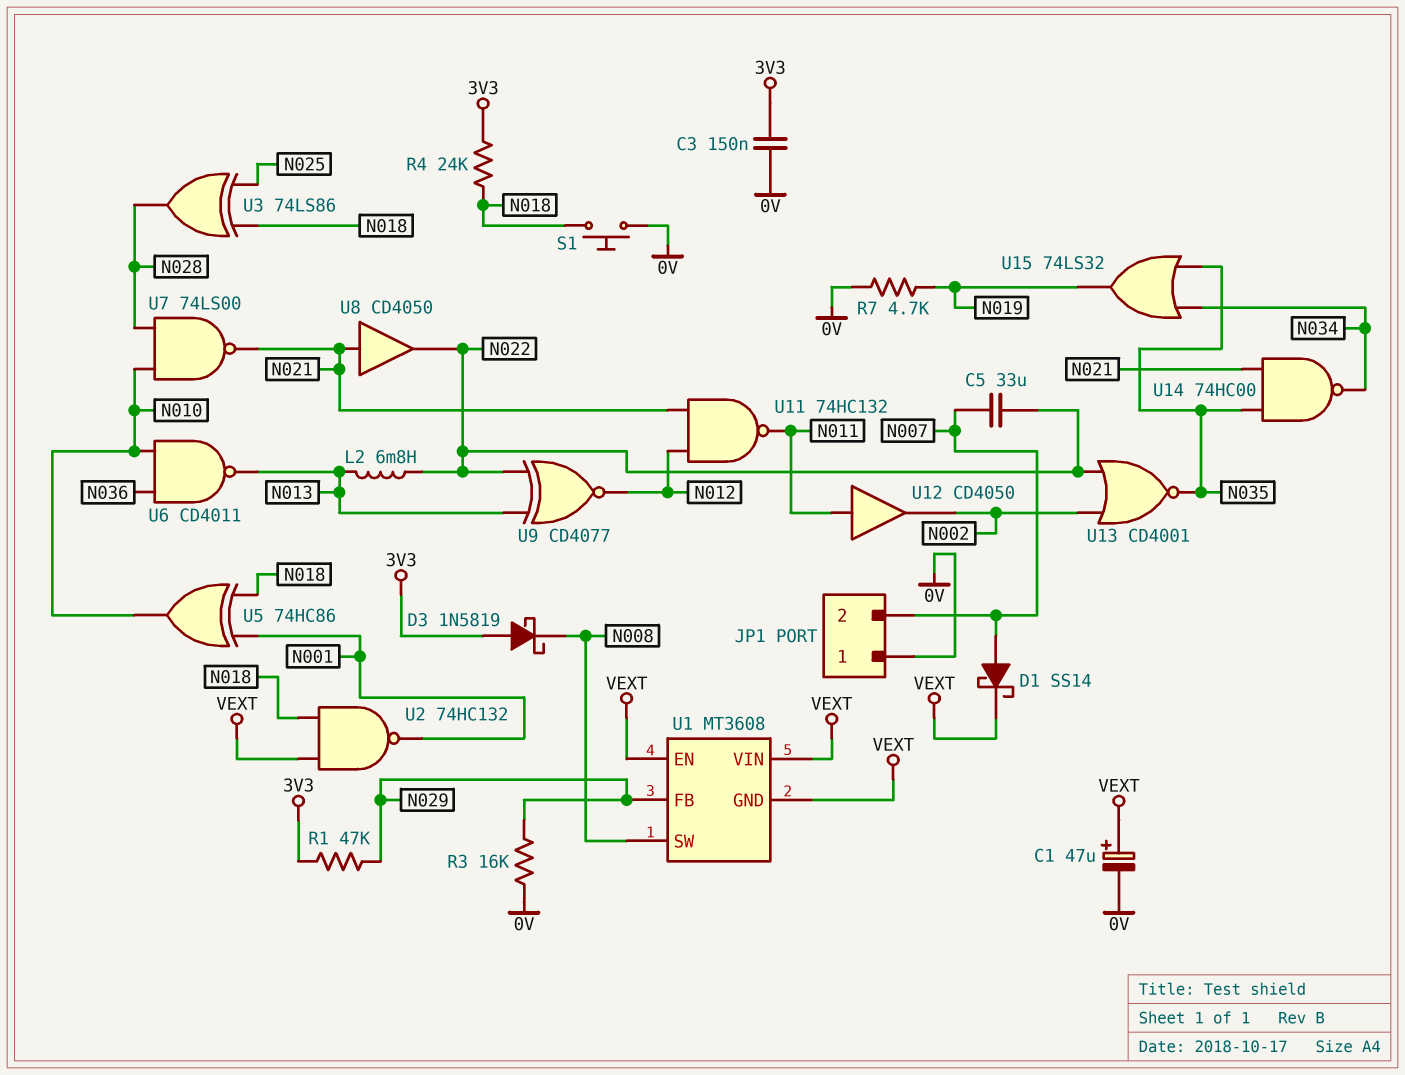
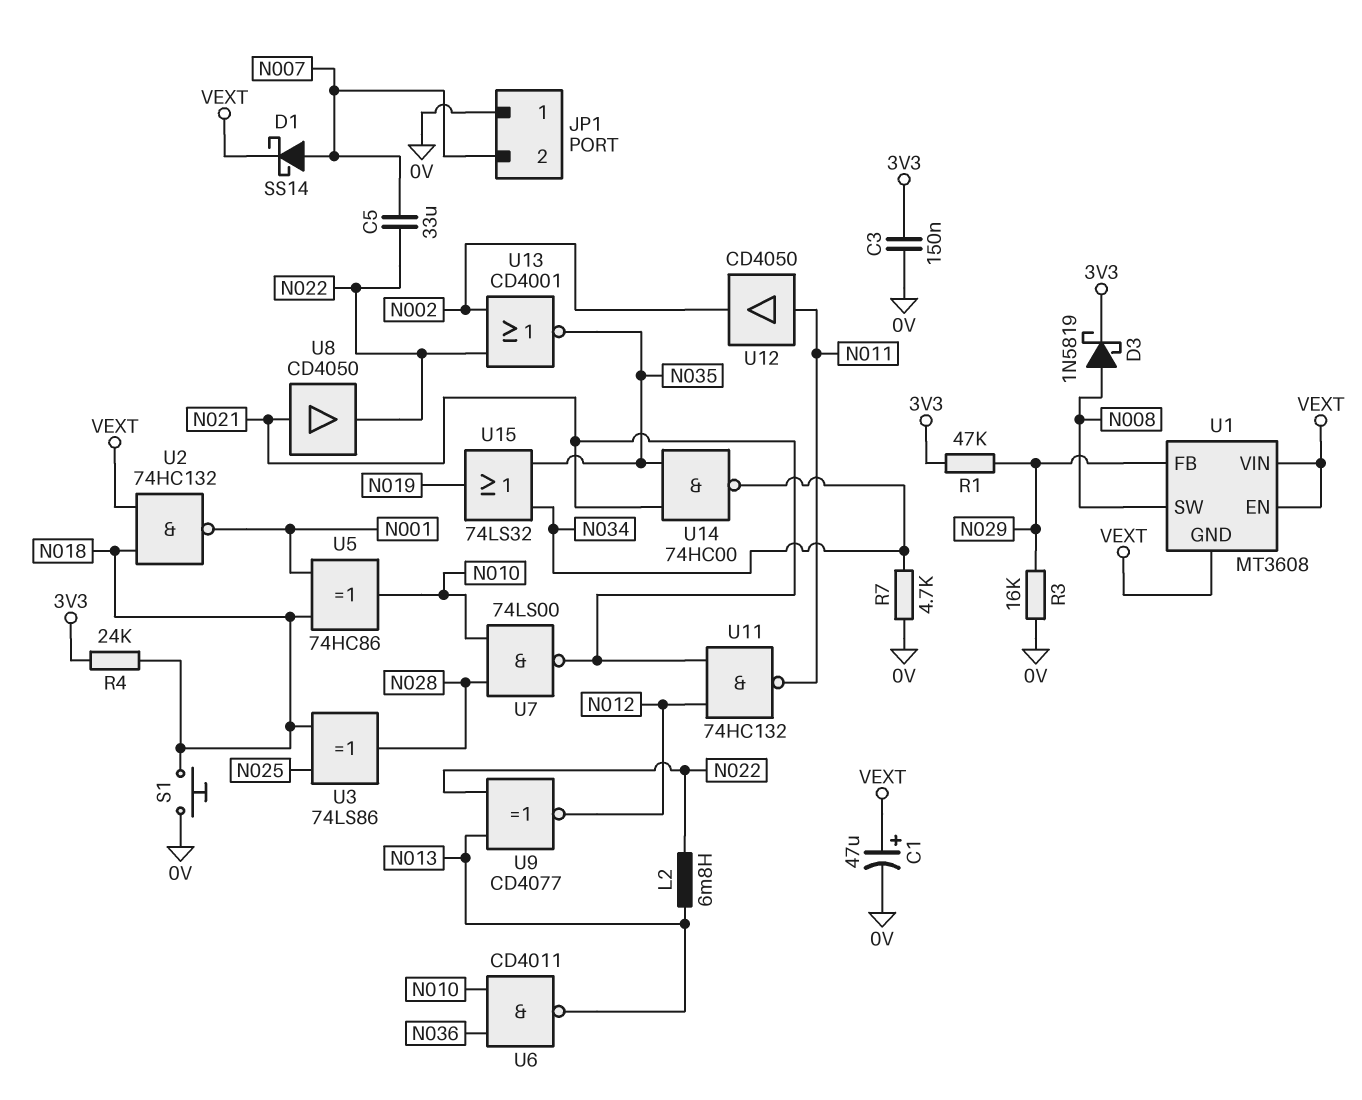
D3: schottky 1N5819 (A 3V3, K N008) -> schottky 1N5819 (A N008, K 3V3)
R7: 4.7k (0V, N019) -> 4.7k (0V, N034)

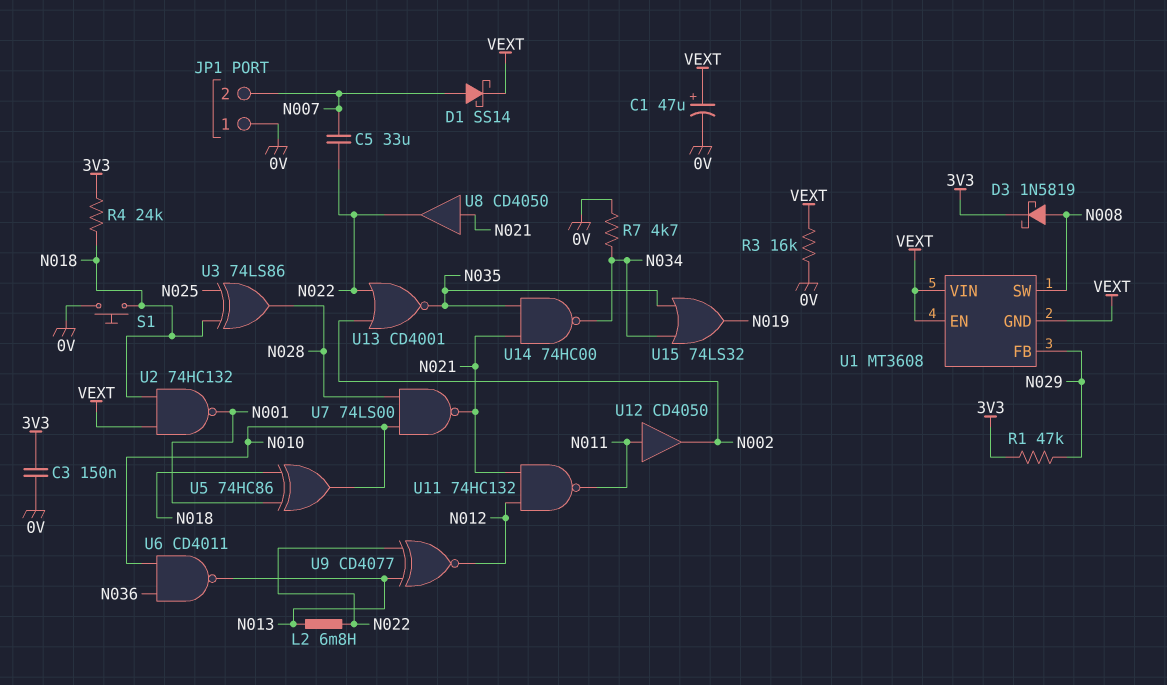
R3: 16k (0V, N029) -> 16k (0V, VEXT)

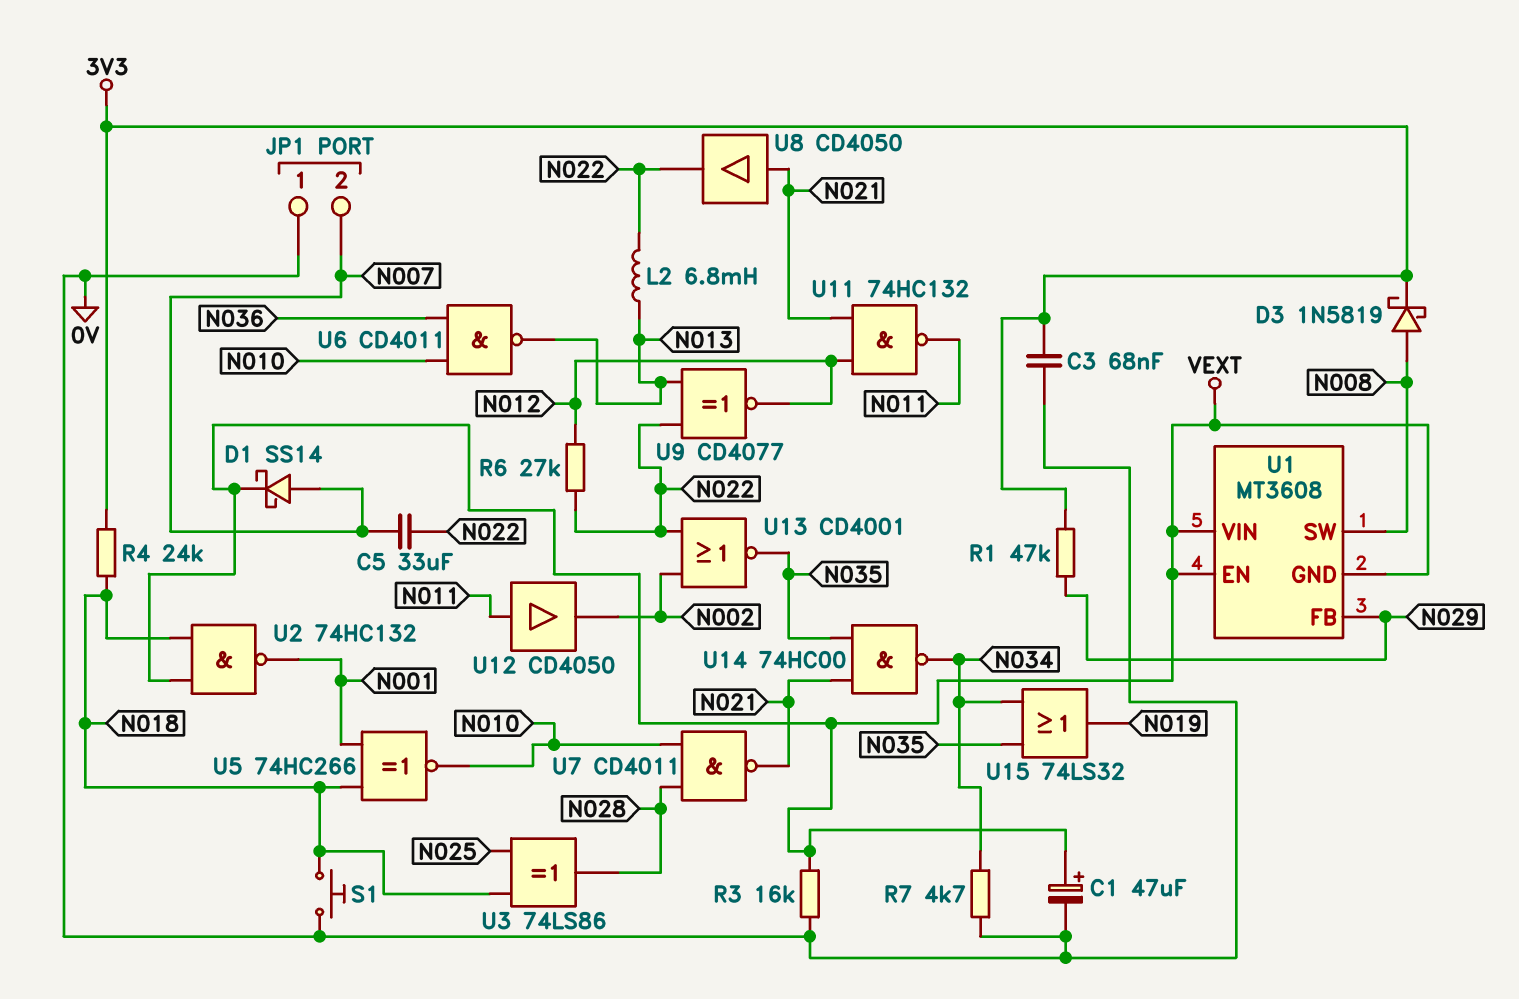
C3: 150nF (0V, 3V3) -> 68nF (0V, 3V3)
R6: none -> 27k (N012, N022)
U5: XOR 74HC86 (in N001, in N018, out N010) -> XNOR 74HC266 (in N001, in N018, out N010)
U7: NAND 74LS00 (in N010, in N028, out N021) -> NAND CD4011 (in N010, in N028, out N021)

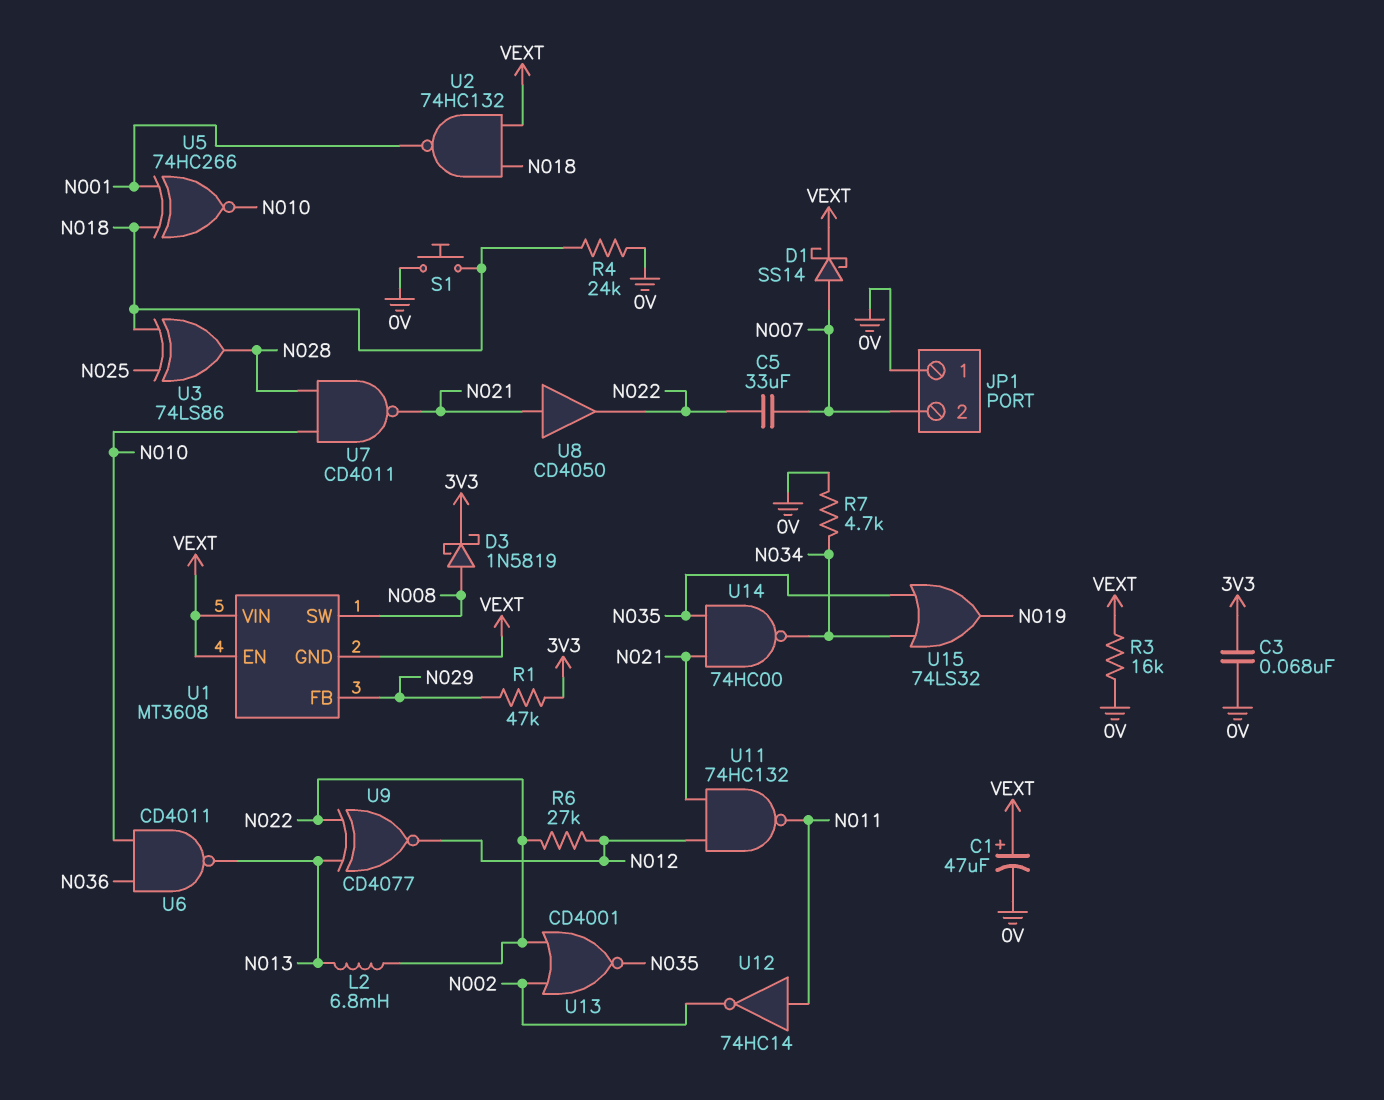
R4: 24k (3V3, N018) -> 24k (0V, N018)
U12: buffer CD4050 (in N011, out N002) -> NOT 74HC14 (in N011, out N002)

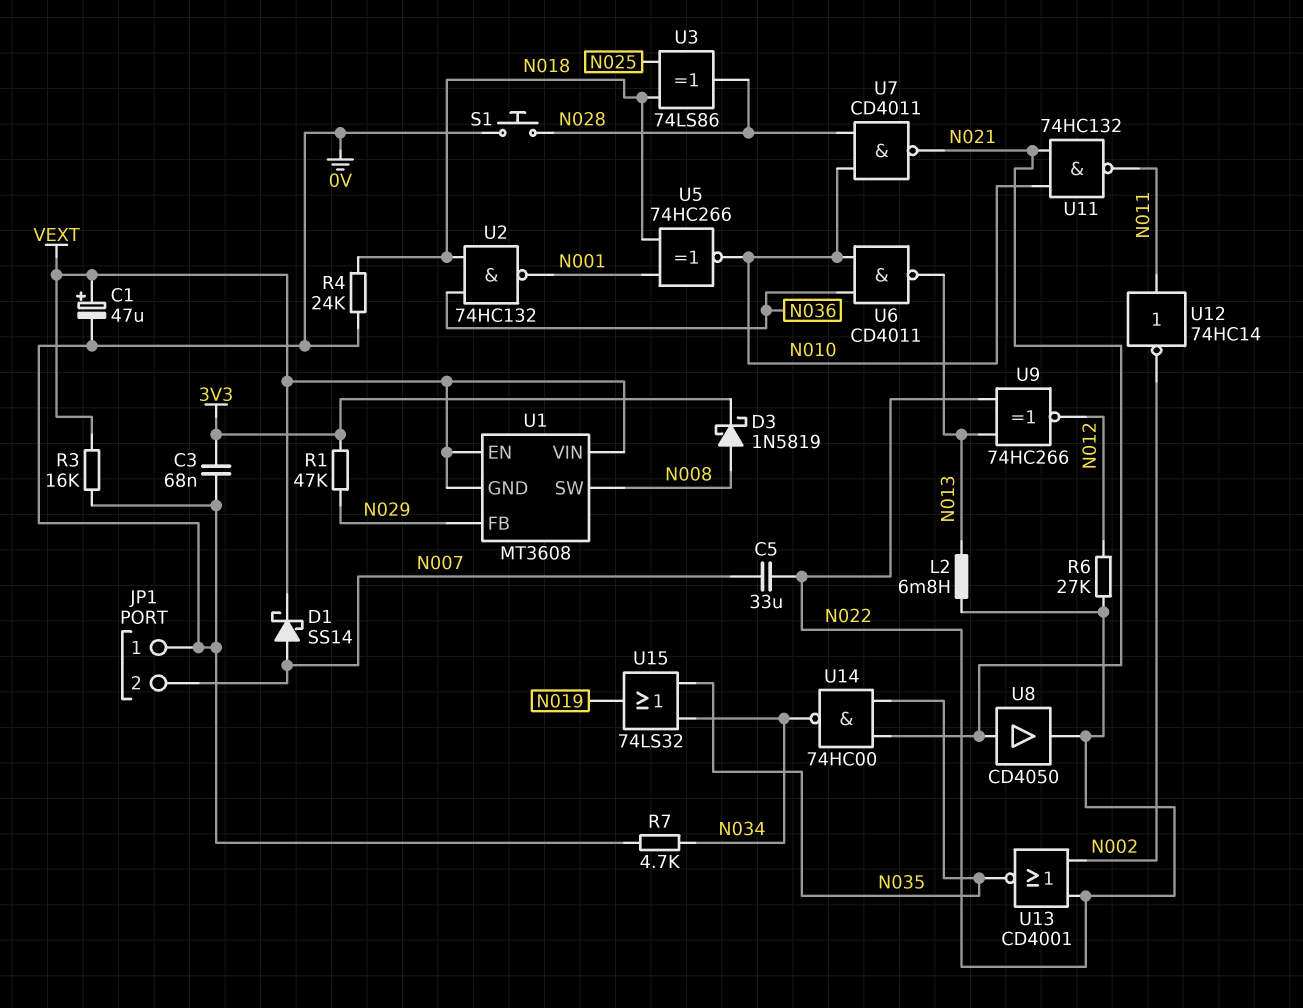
S1: button (0V, N018) -> button (0V, N028)
U2: NAND 74HC132 (in N018, in VEXT, out N001) -> NAND 74HC132 (in N018, in N036, out N001)
U9: XNOR CD4077 (in N013, in N022, out N012) -> XNOR 74HC266 (in N013, in N022, out N012)
U11: NAND 74HC132 (in N012, in N021, out N011) -> NAND 74HC132 (in N010, in N021, out N011)

